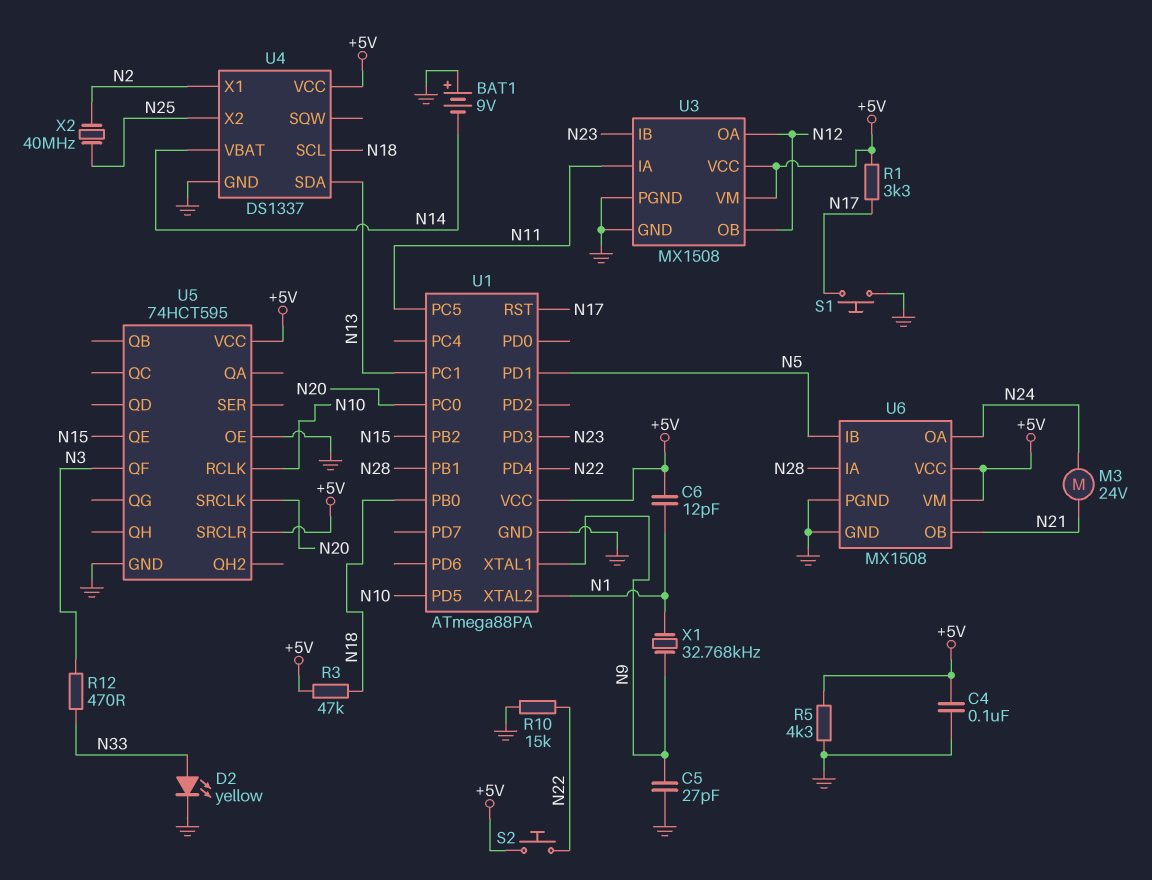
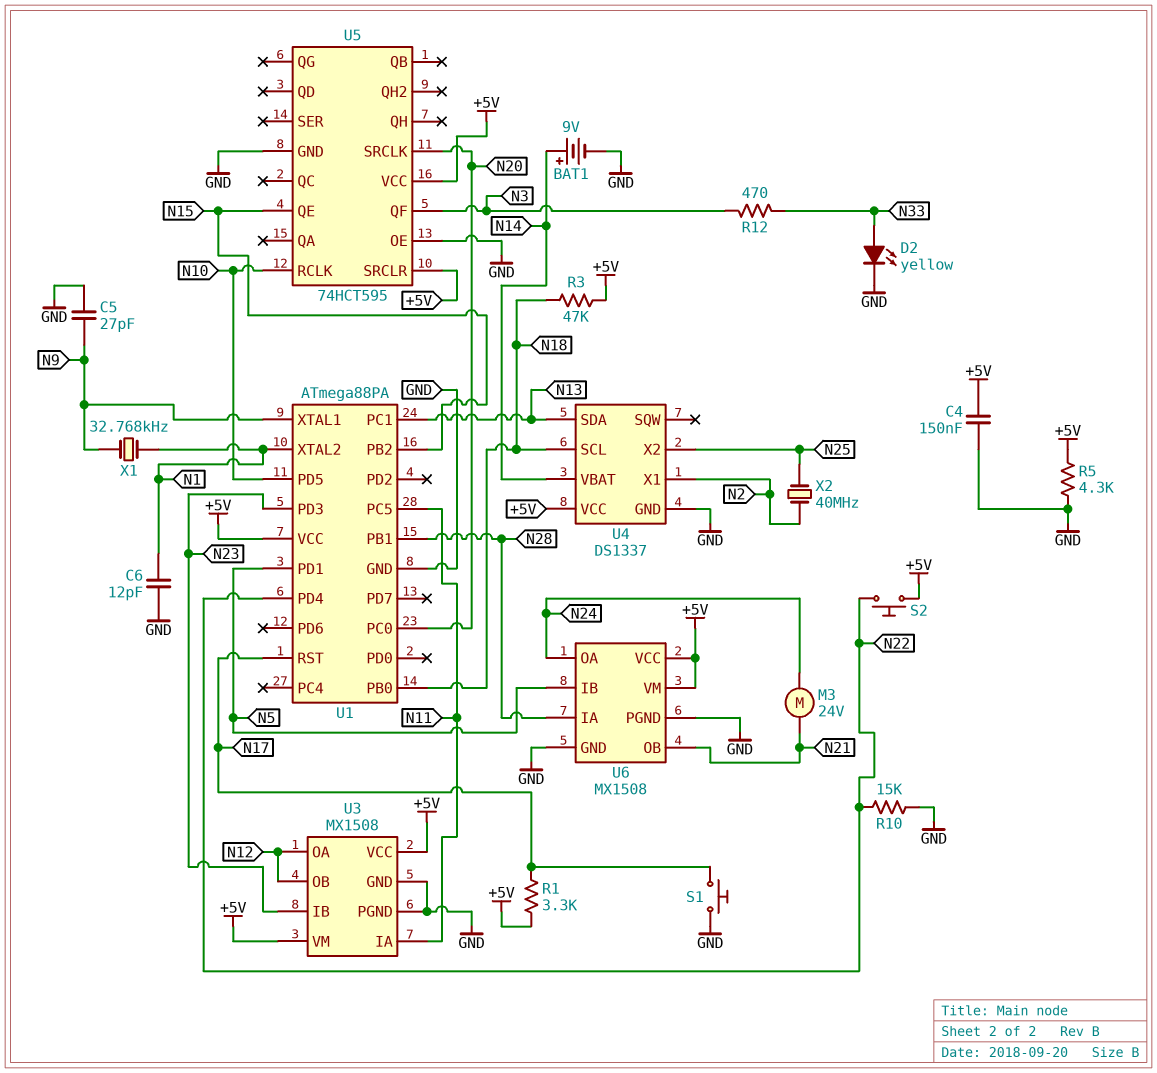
BAT1: 9V (plus GND, minus N14) -> 9V (plus N14, minus GND)
C4: 100nF (+5V, GND) -> 150nF (+5V, GND)
C6: 12pF (+5V, N1) -> 12pF (GND, N1)

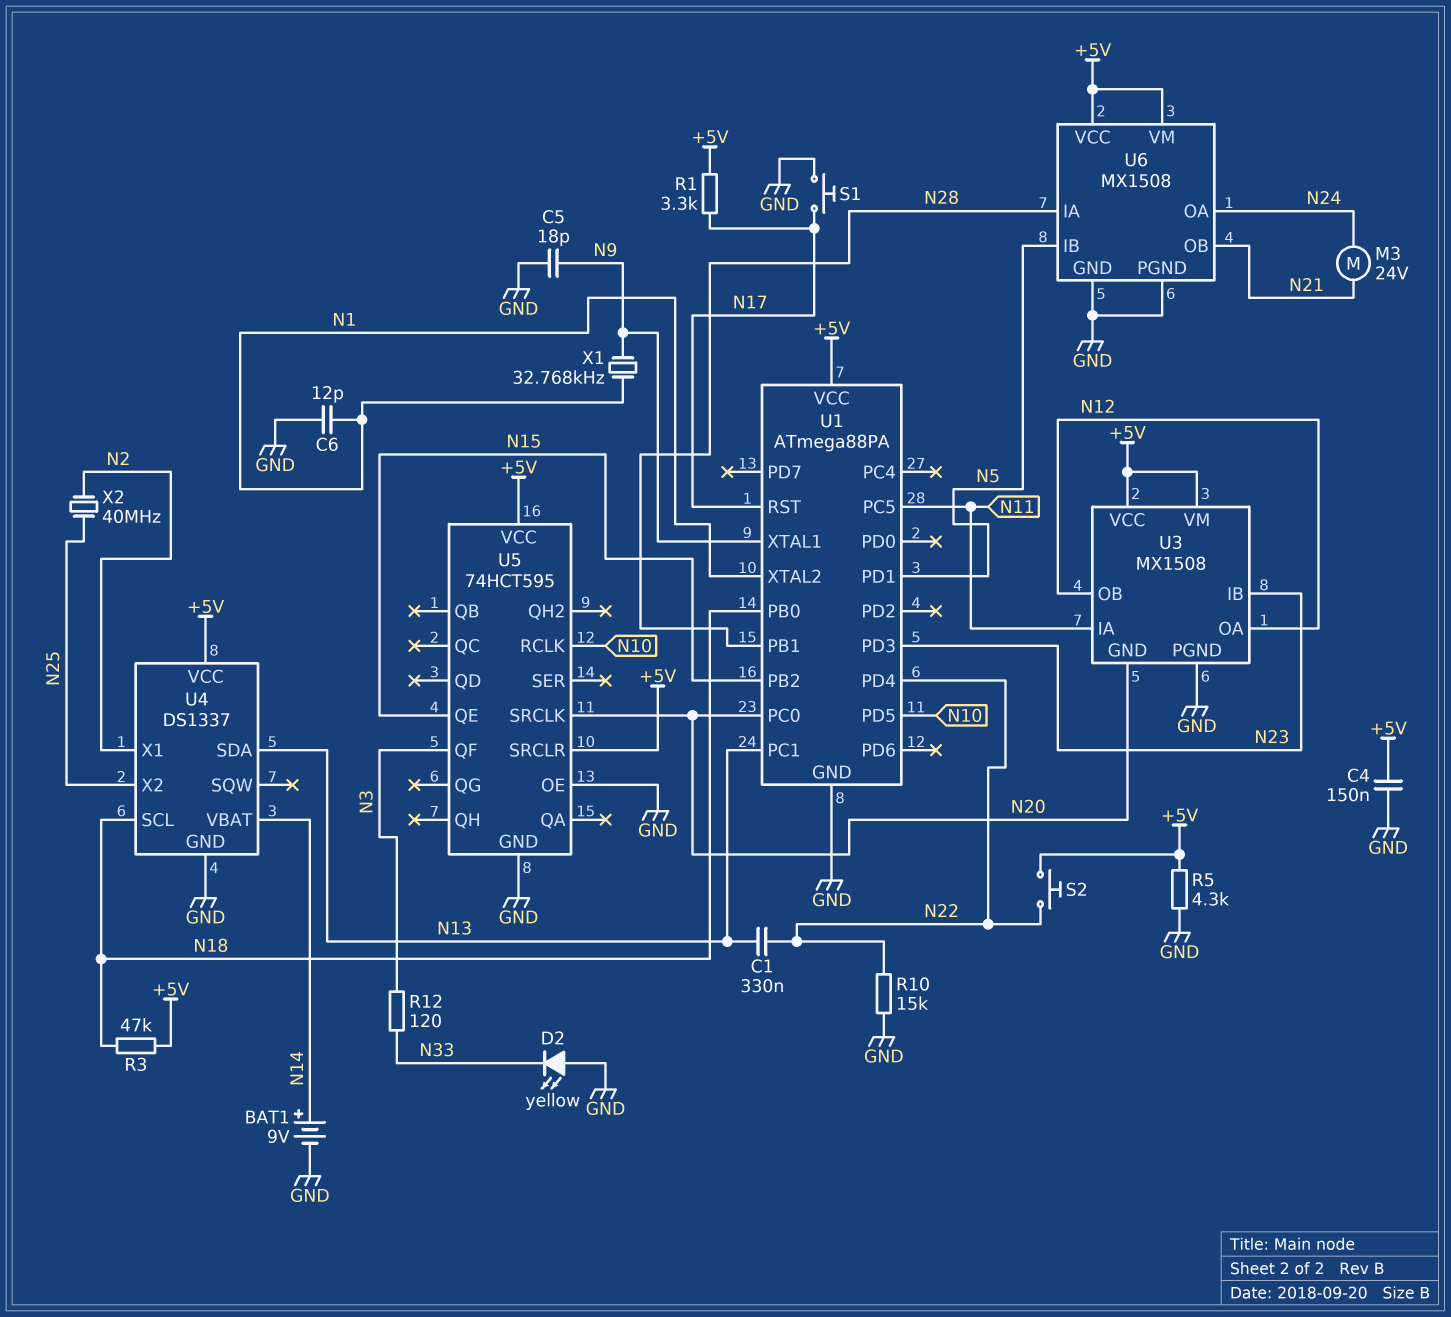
C1: none -> 330nF (N13, N22)
C5: 27pF (GND, N9) -> 18pF (GND, N9)
D2: LED yellow (A N33, K GND) -> LED yellow (A GND, K N33)
R12: 470 (N3, N33) -> 120 (N3, N33)
U3 pin GND: GND -> N20

